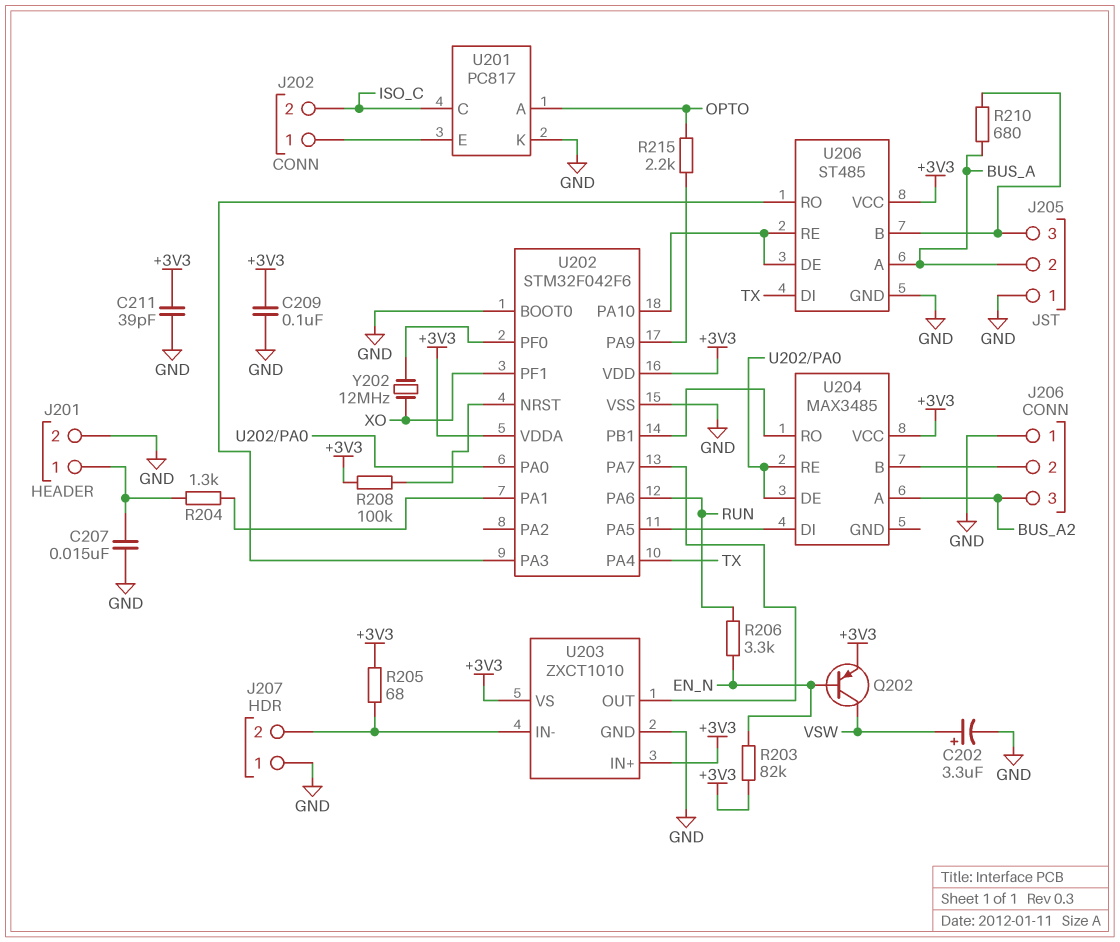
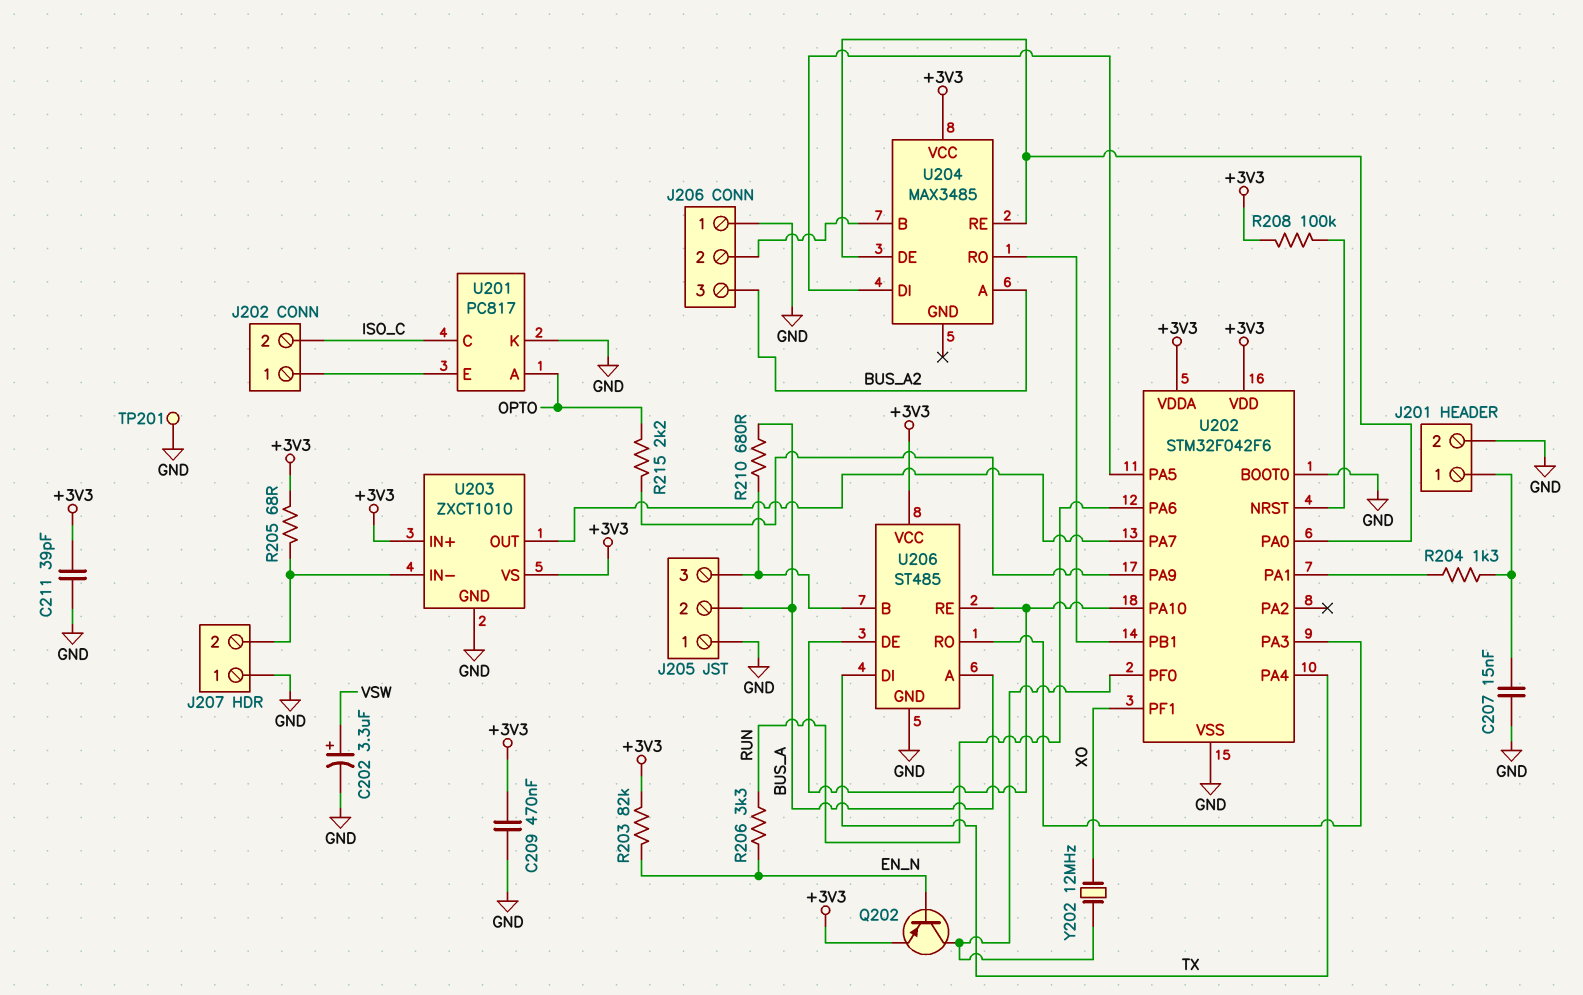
C209: 100nF (+3V3, GND) -> 470nF (+3V3, GND)
Q202: PNP (B EN_N, C VSW, E +3V3) -> PNP (B EN_N, C U202/PF0, E +3V3)
TP201: none -> test point (GND)

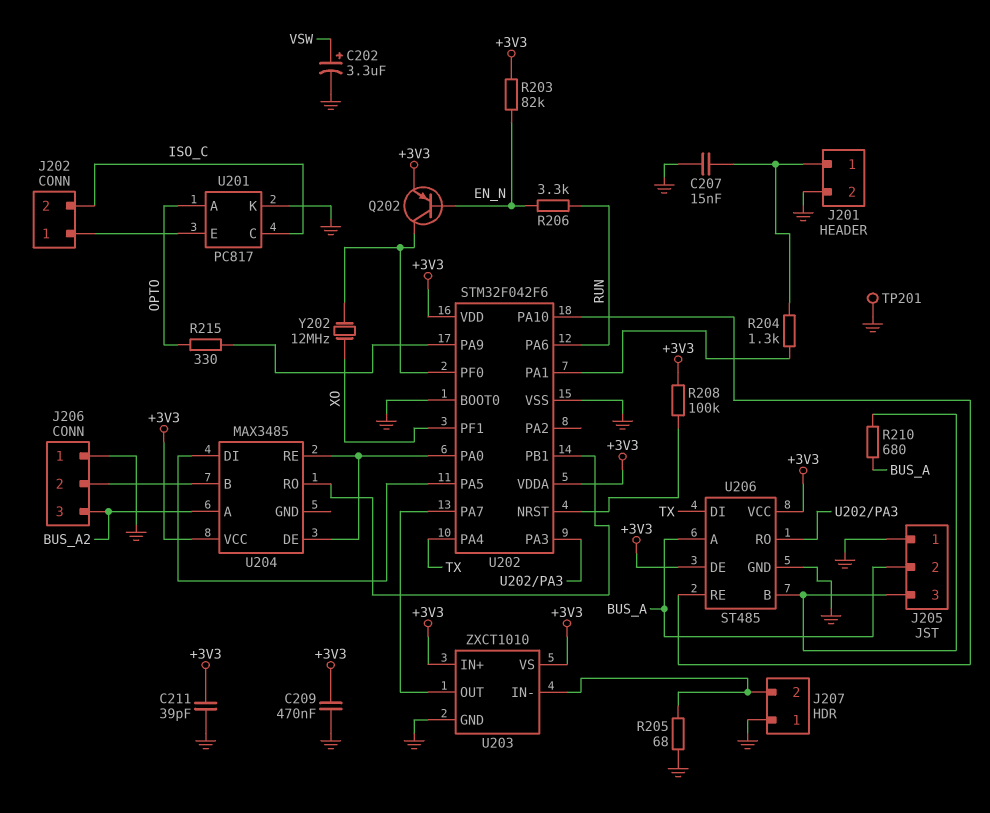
R205: 68 (+3V3, J207/2) -> 68 (GND, J207/2)
R215: 2.2k (OPTO, U202/PA9) -> 330 (OPTO, U202/PA9)
U206 pin DE: U202/PA10 -> +3V3

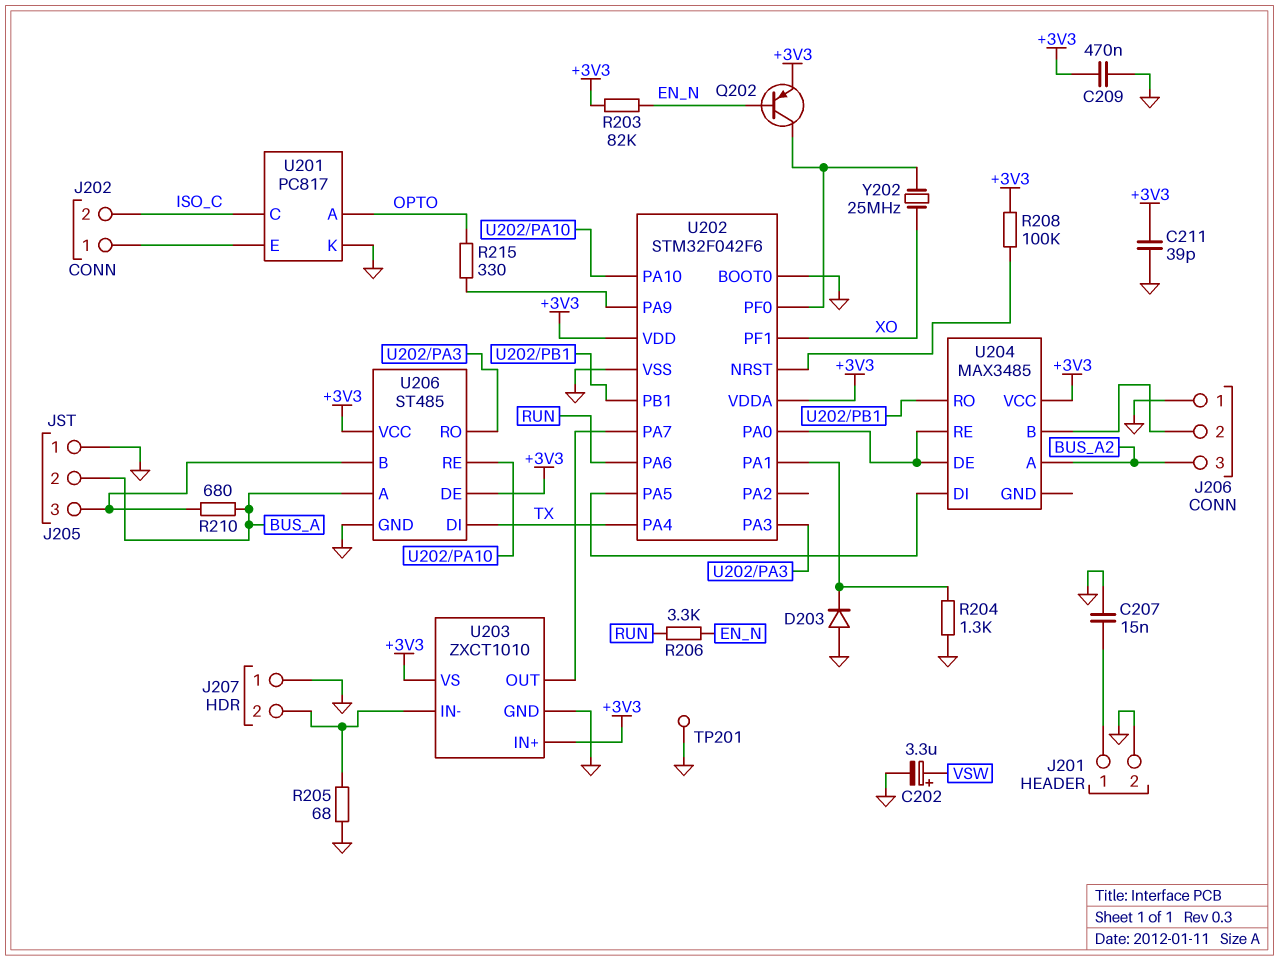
D203: none -> diode (A GND, K U202/PA1)
R204: 1.3k (J201/1, U202/PA1) -> 1.3k (GND, U202/PA1)
Y202: 12MHz (U202/PF0, XO) -> 25MHz (U202/PF0, XO)

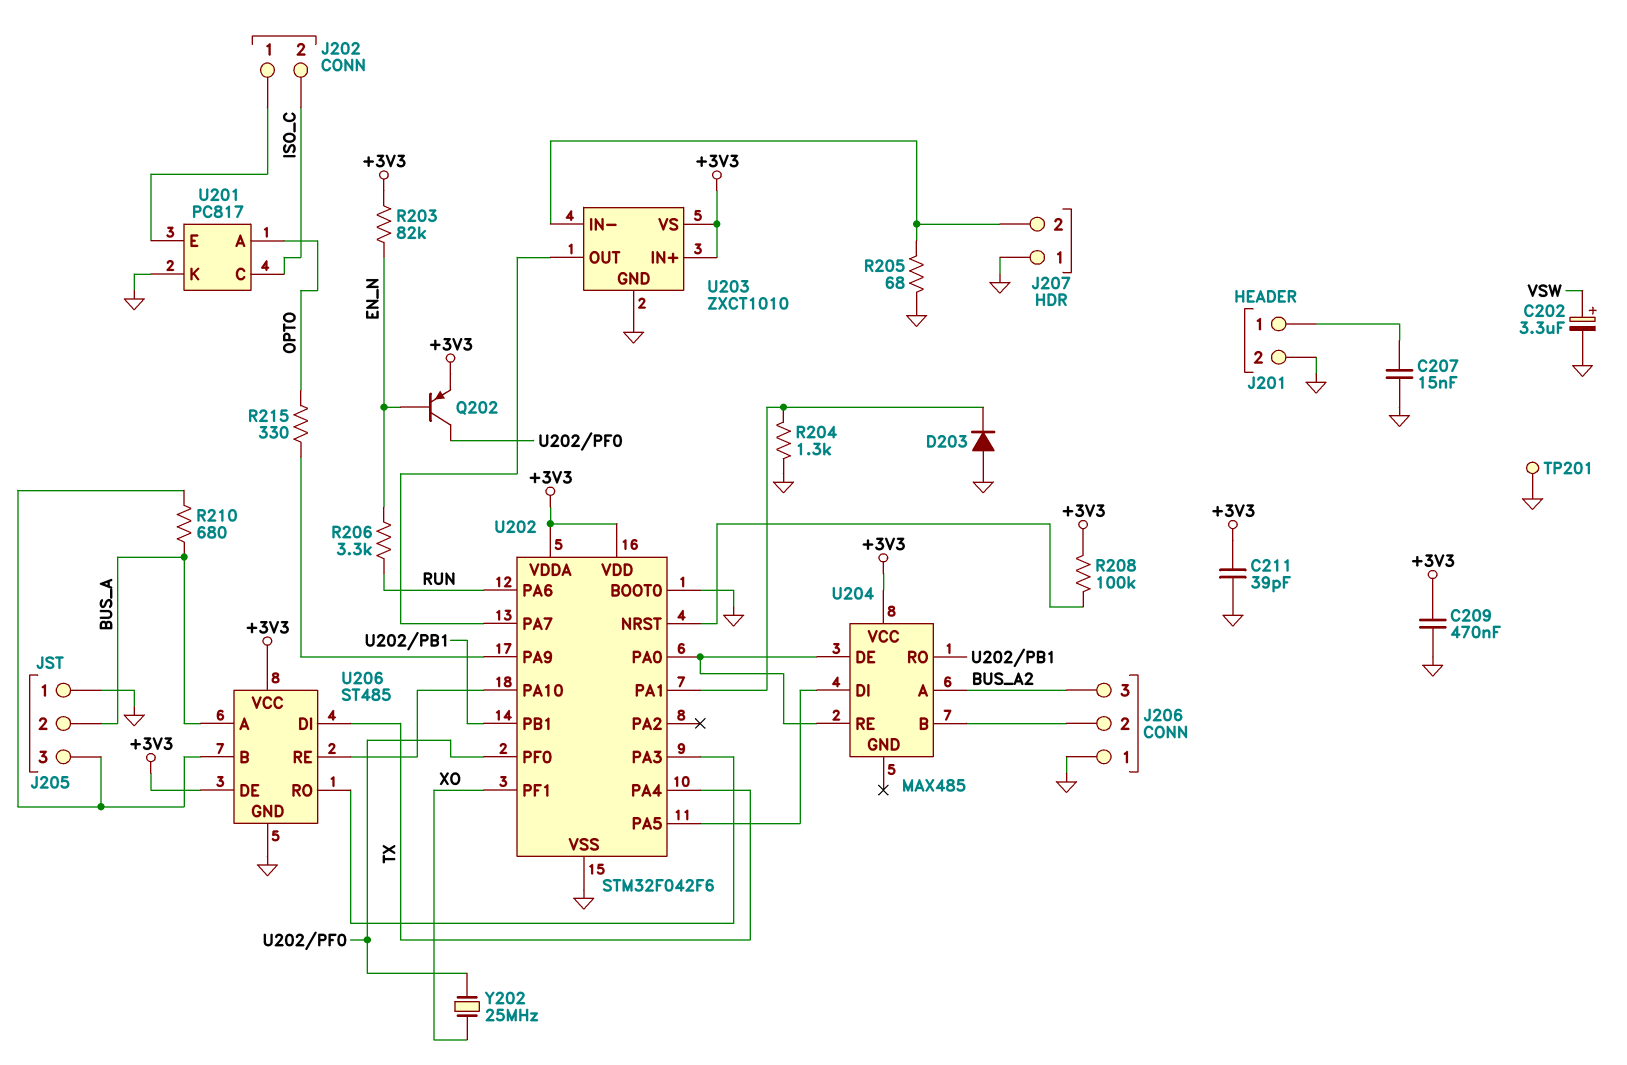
U204: MAX3485 -> MAX485

